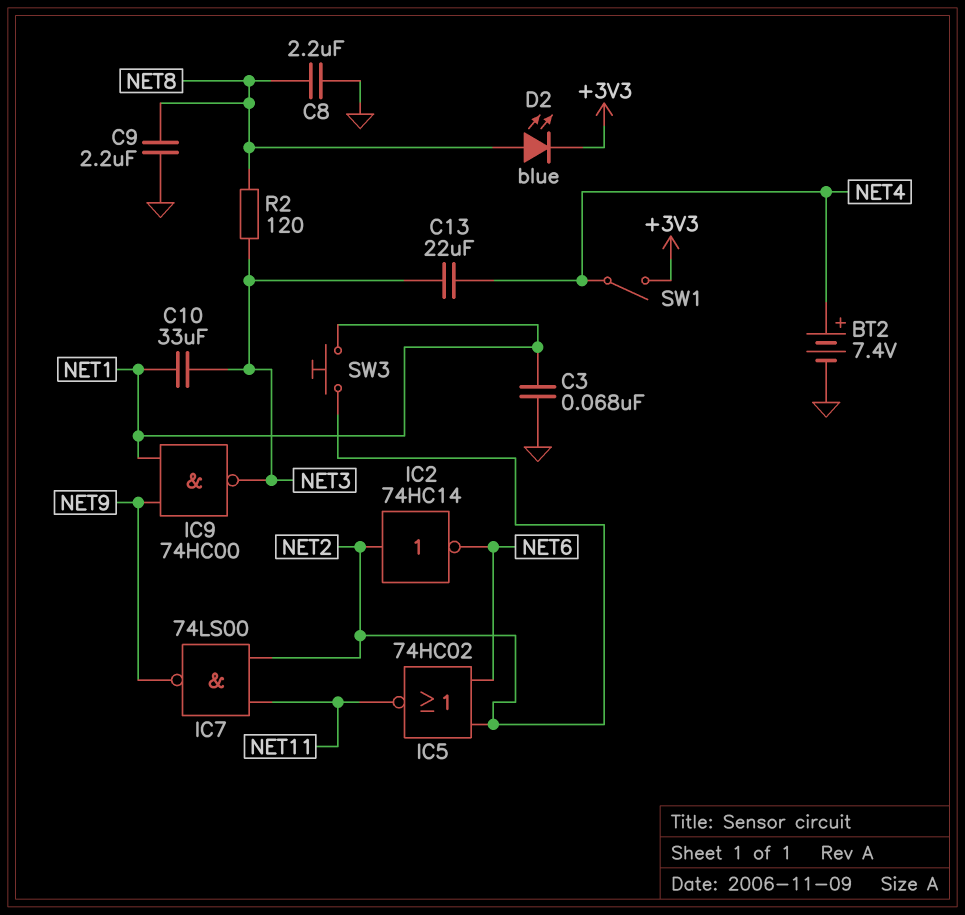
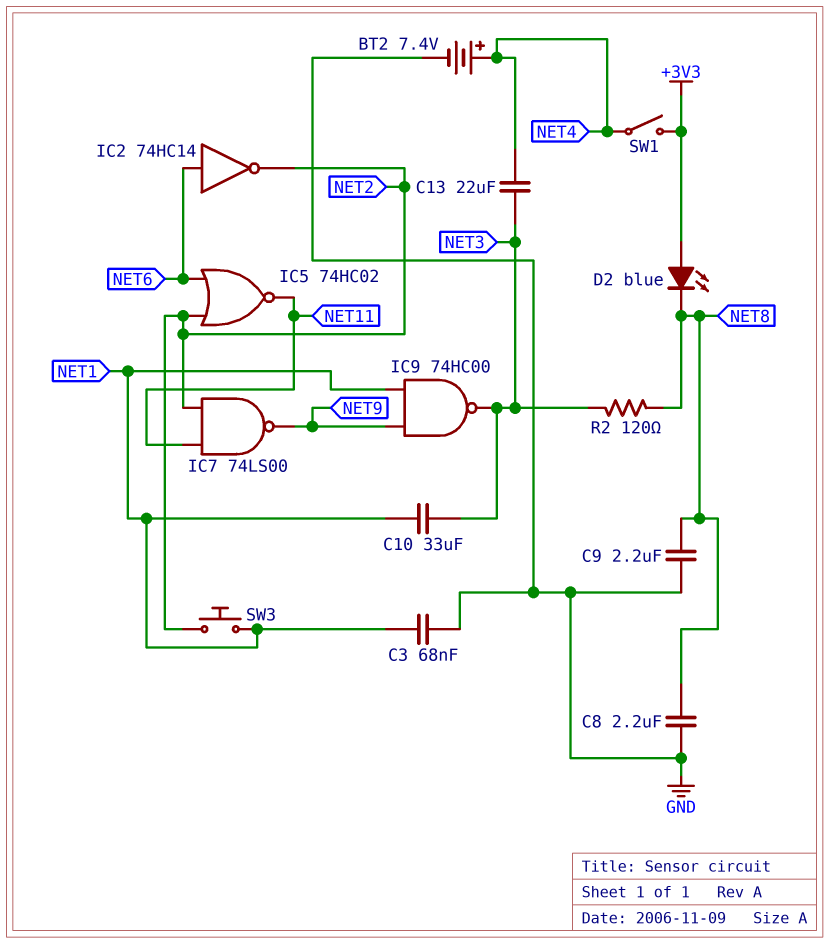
D2: LED blue (A NET8, K +3V3) -> LED blue (A +3V3, K NET8)
IC2: NOT 74HC14 (in NET2, out NET6) -> NOT 74HC14 (in NET6, out NET2)

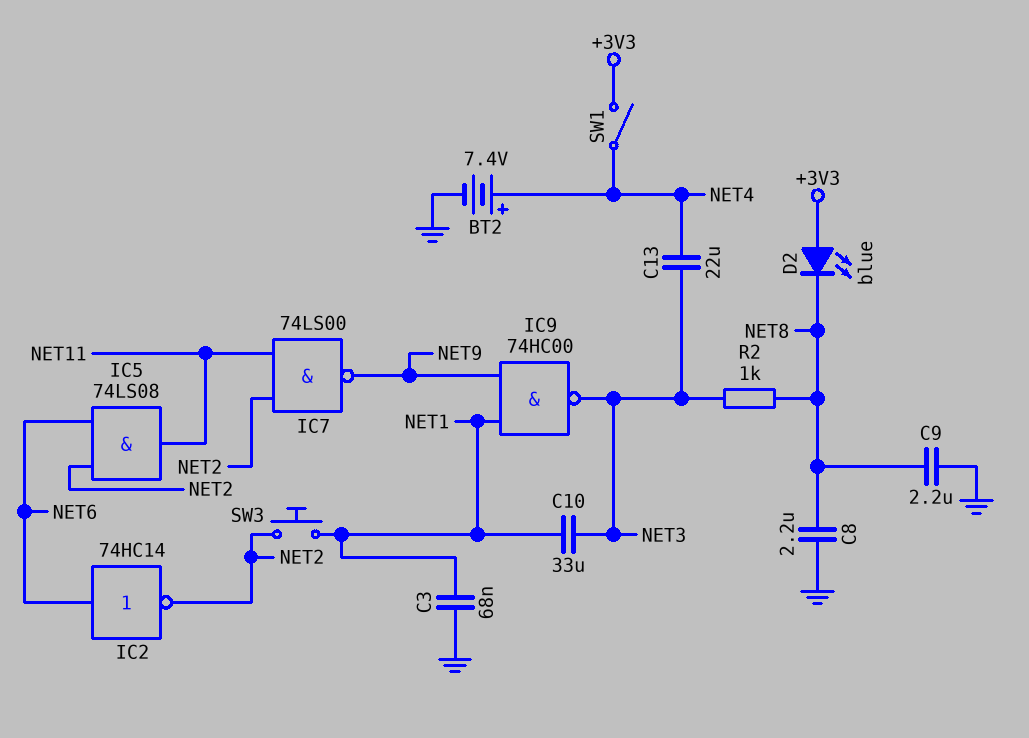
IC5: NOR 74HC02 (in NET2, in NET6, out NET11) -> AND 74LS08 (in NET2, in NET6, out NET11)
R2: 120 (NET3, NET8) -> 1k (NET3, NET8)

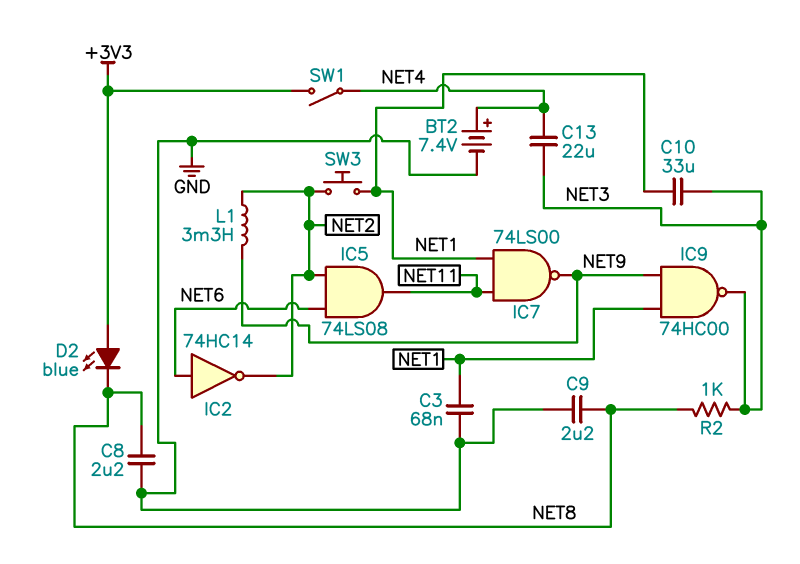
IC7: NAND 74LS00 (in NET2, in NET11, out NET9) -> NAND 74LS00 (in NET1, in NET11, out NET9)
L1: none -> 3.3mH (NET2, NET9)

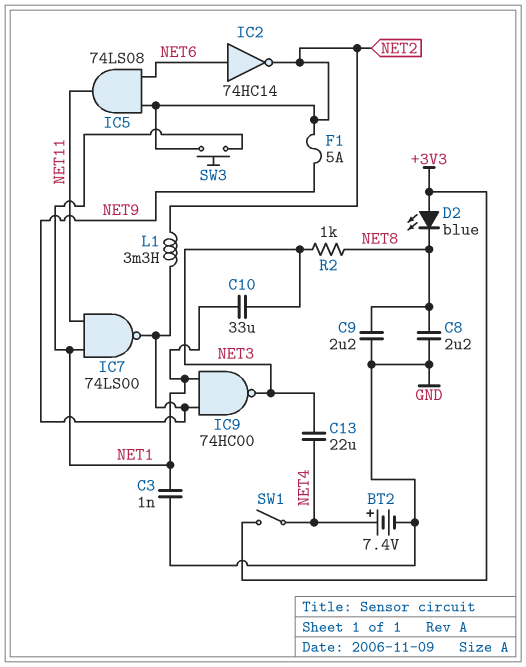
C3: 68nF (GND, NET1) -> 1nF (GND, NET1)
F1: none -> 5A (NET2, NET9)

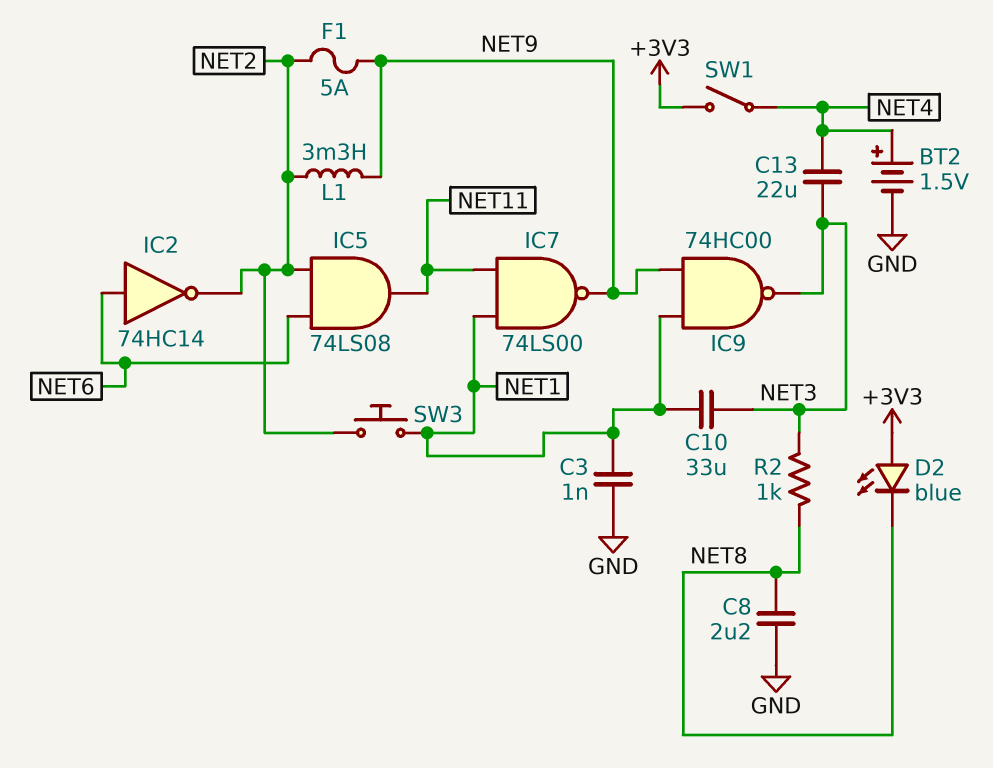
BT2: 7.4V (plus NET4, minus GND) -> 1.5V (plus NET4, minus GND)
C9: 2.2uF (GND, NET8) -> none

